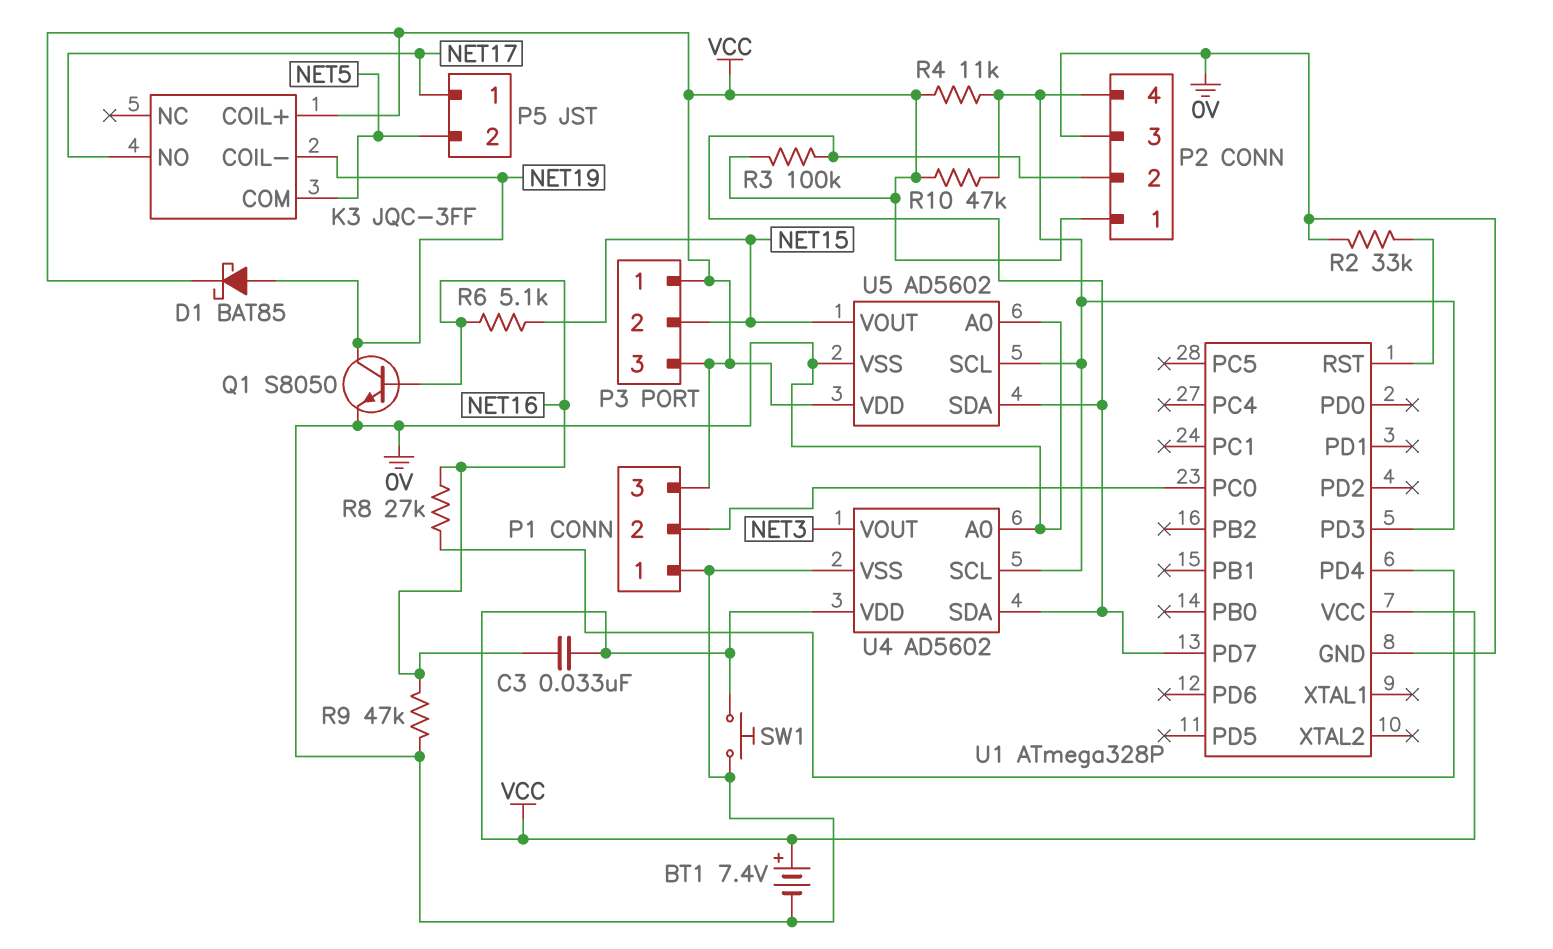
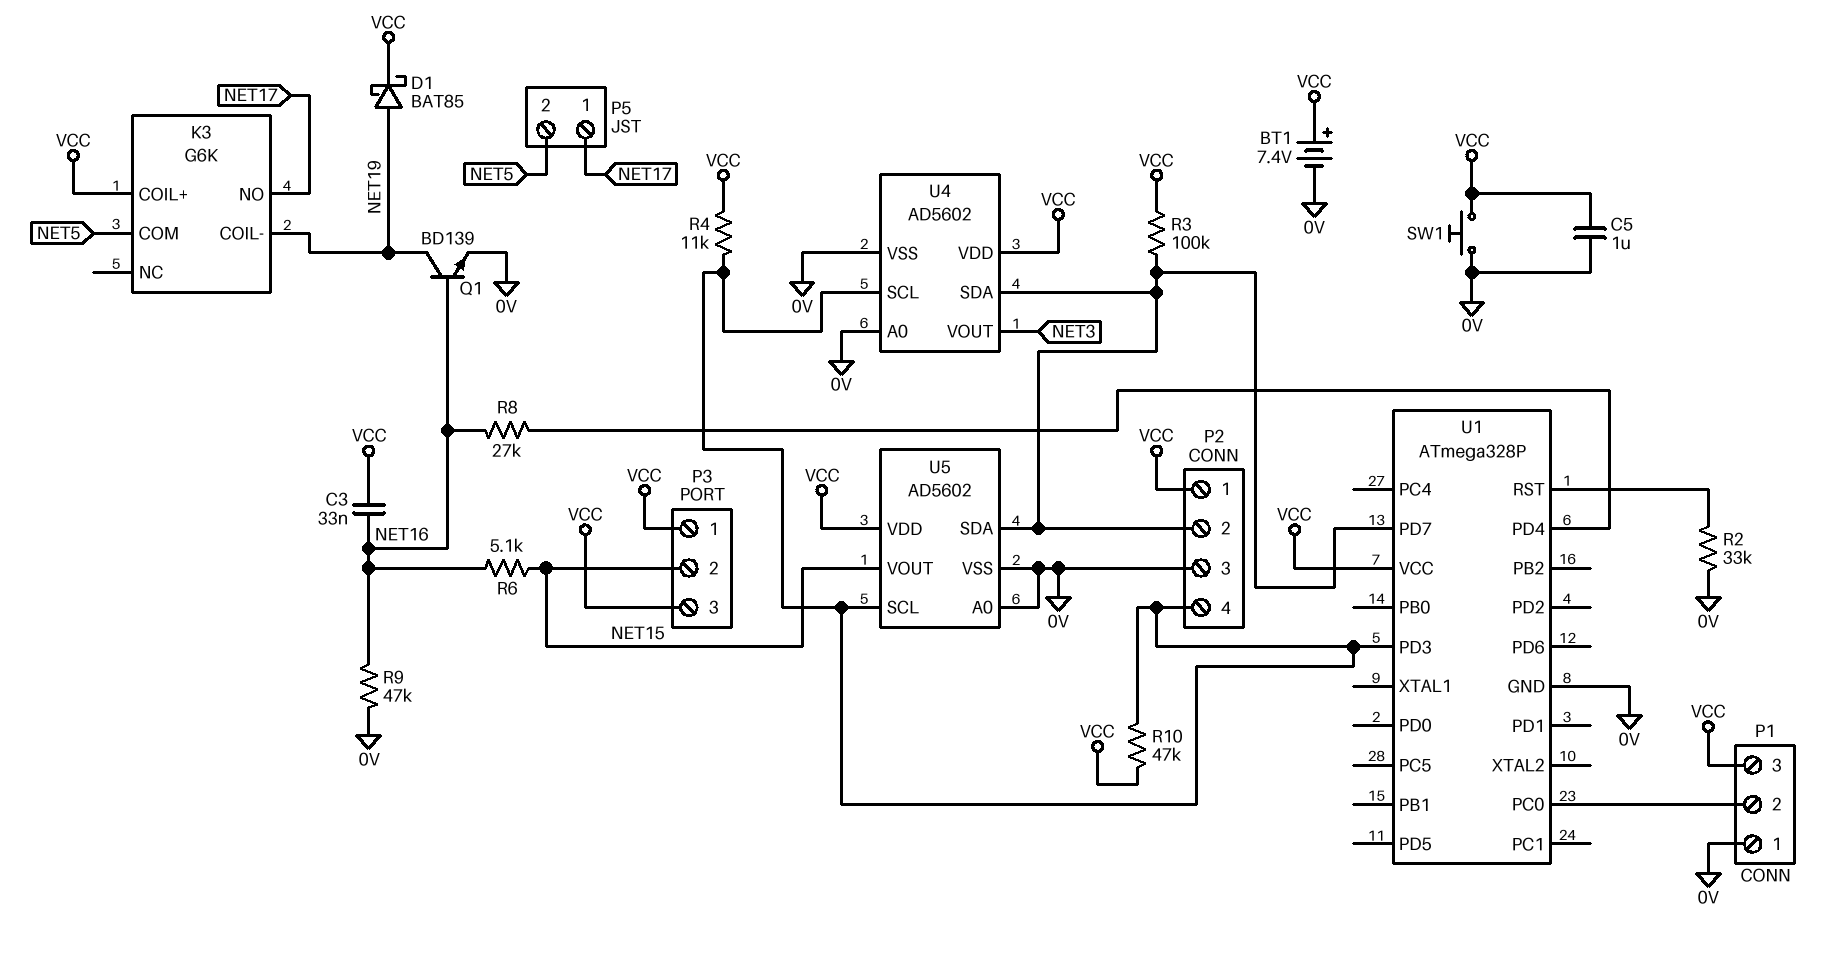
C5: none -> 1uF (0V, VCC)
K3: JQC-3FF -> G6K
Q1: NPN S8050 (B NET16, C NET19, E 0V) -> NPN BD139 (B NET16, C NET19, E 0V)

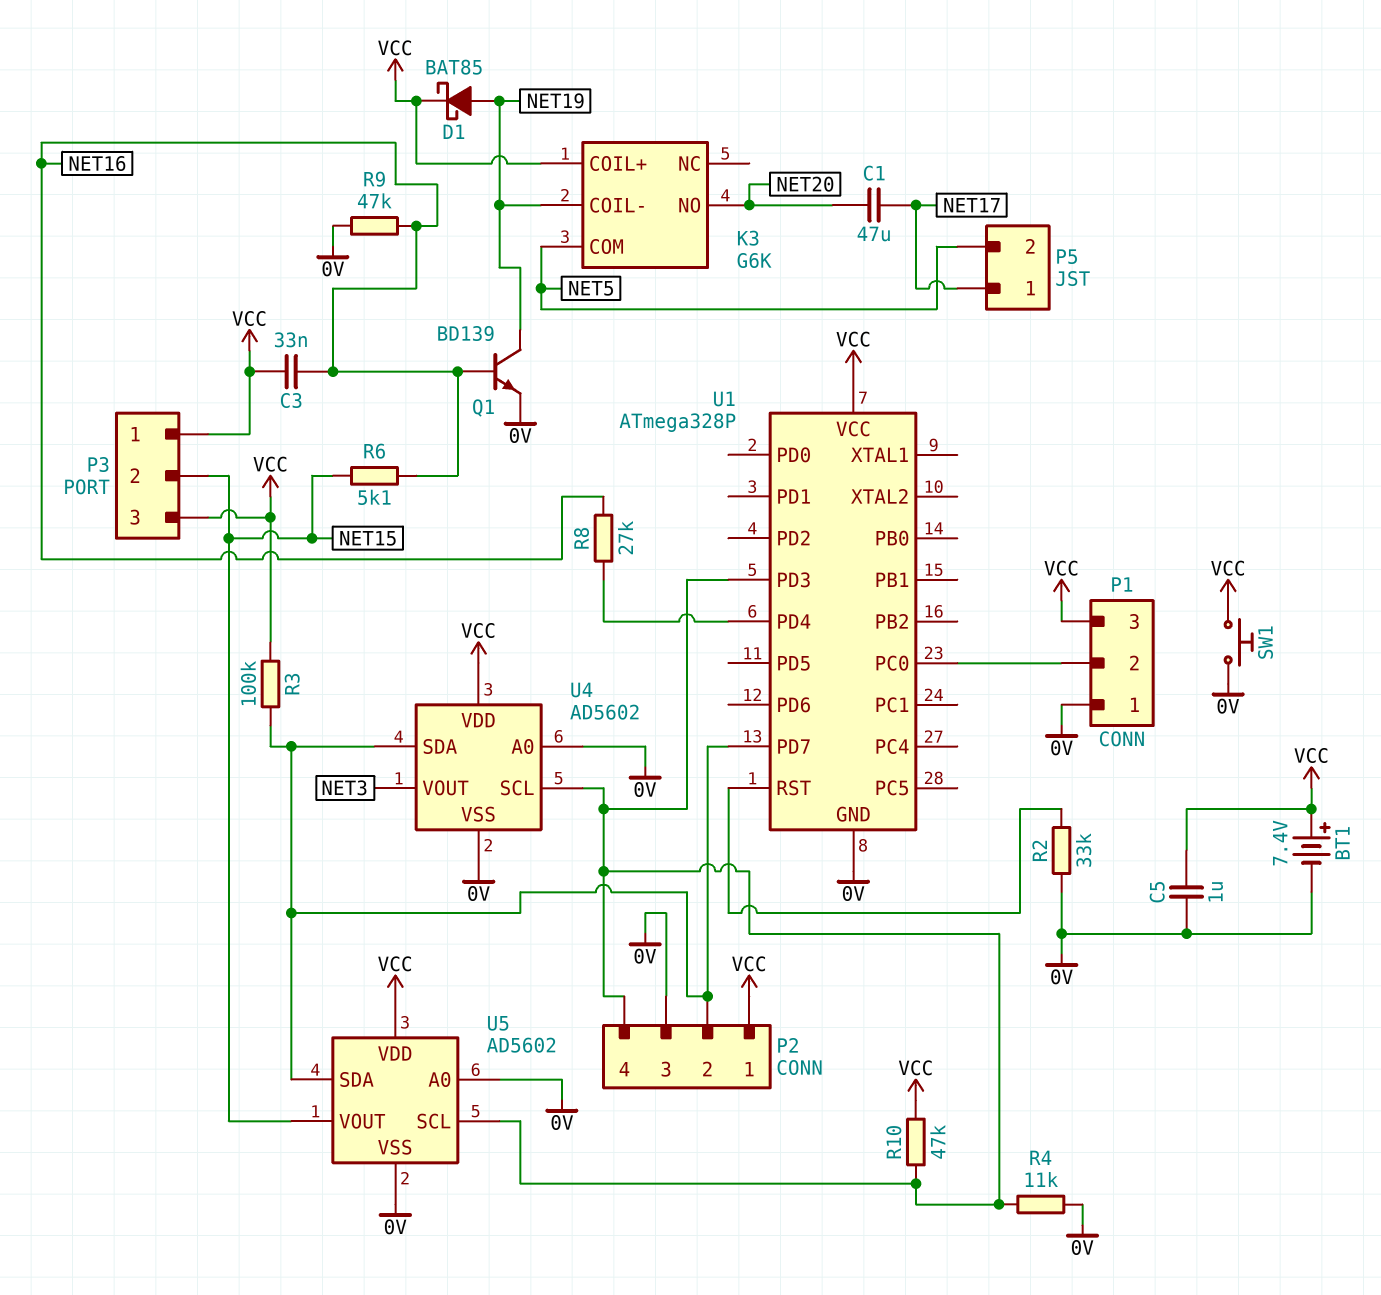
C1: none -> 47uF (NET17, NET20)
K3 pin NO: NET17 -> NET20
R4: 11k (P2/4, VCC) -> 11k (0V, P2/4)

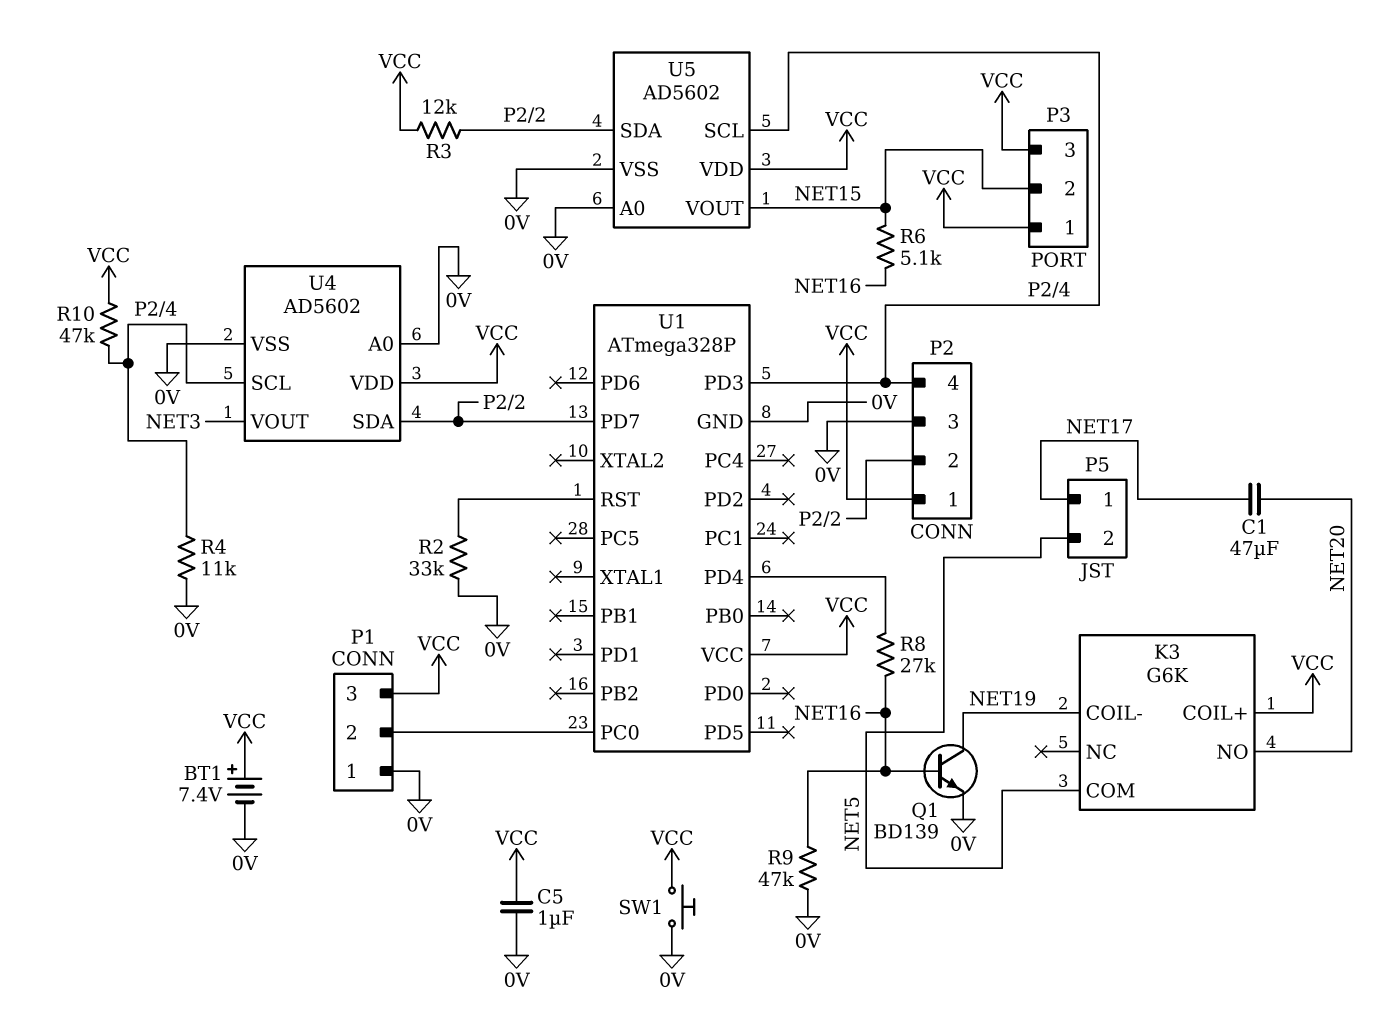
C3: 33nF (NET16, VCC) -> none
D1: schottky BAT85 (A NET19, K VCC) -> none
R3: 100k (P2/2, VCC) -> 12k (P2/2, VCC)

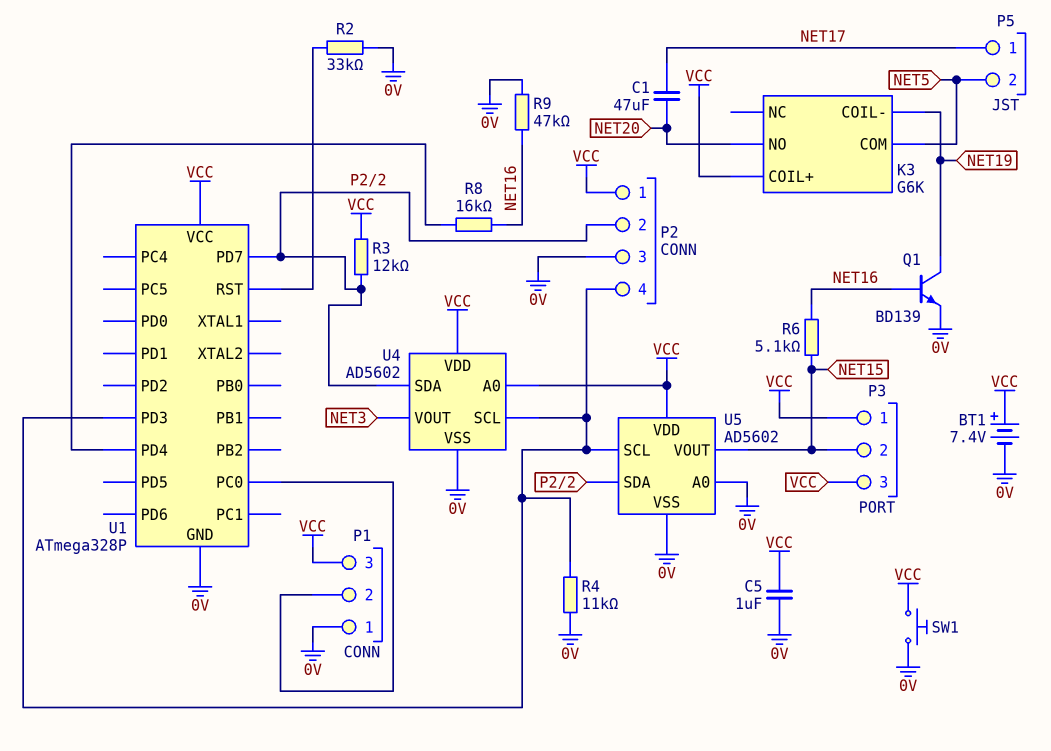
R8: 27k (NET16, U1/PD4) -> 16k (NET16, U1/PD4)
R10: 47k (P2/4, VCC) -> none
U4 pin A0: 0V -> VCC

